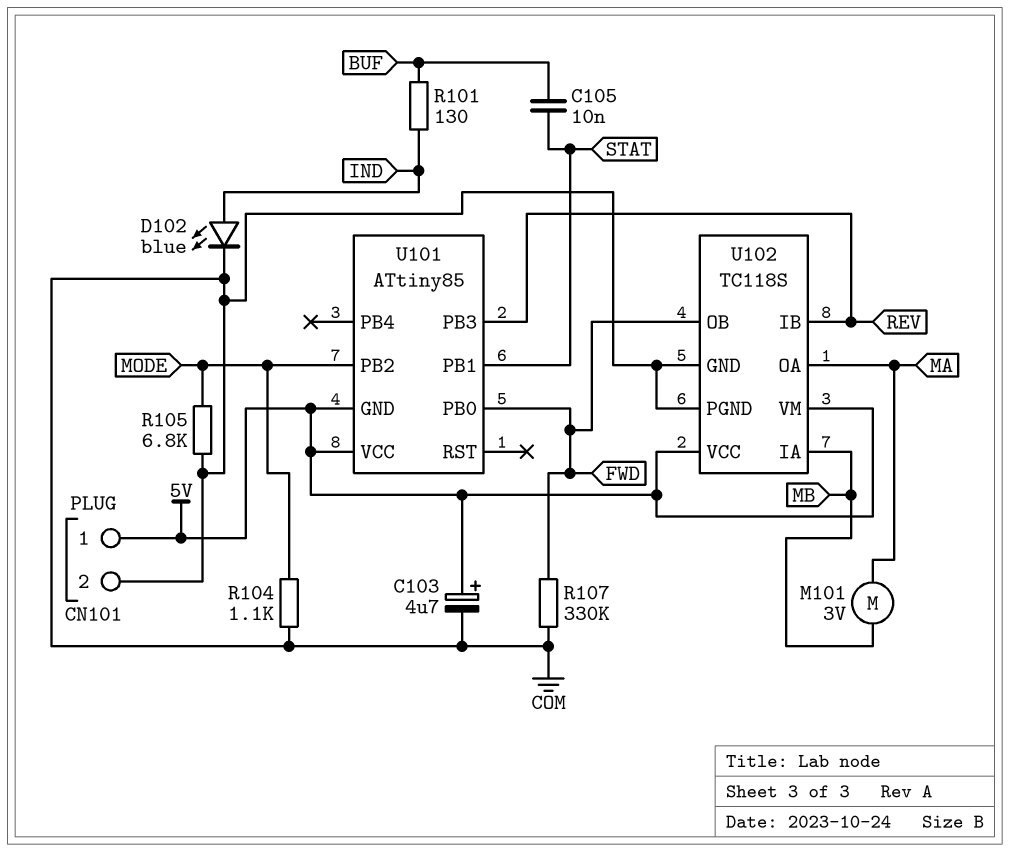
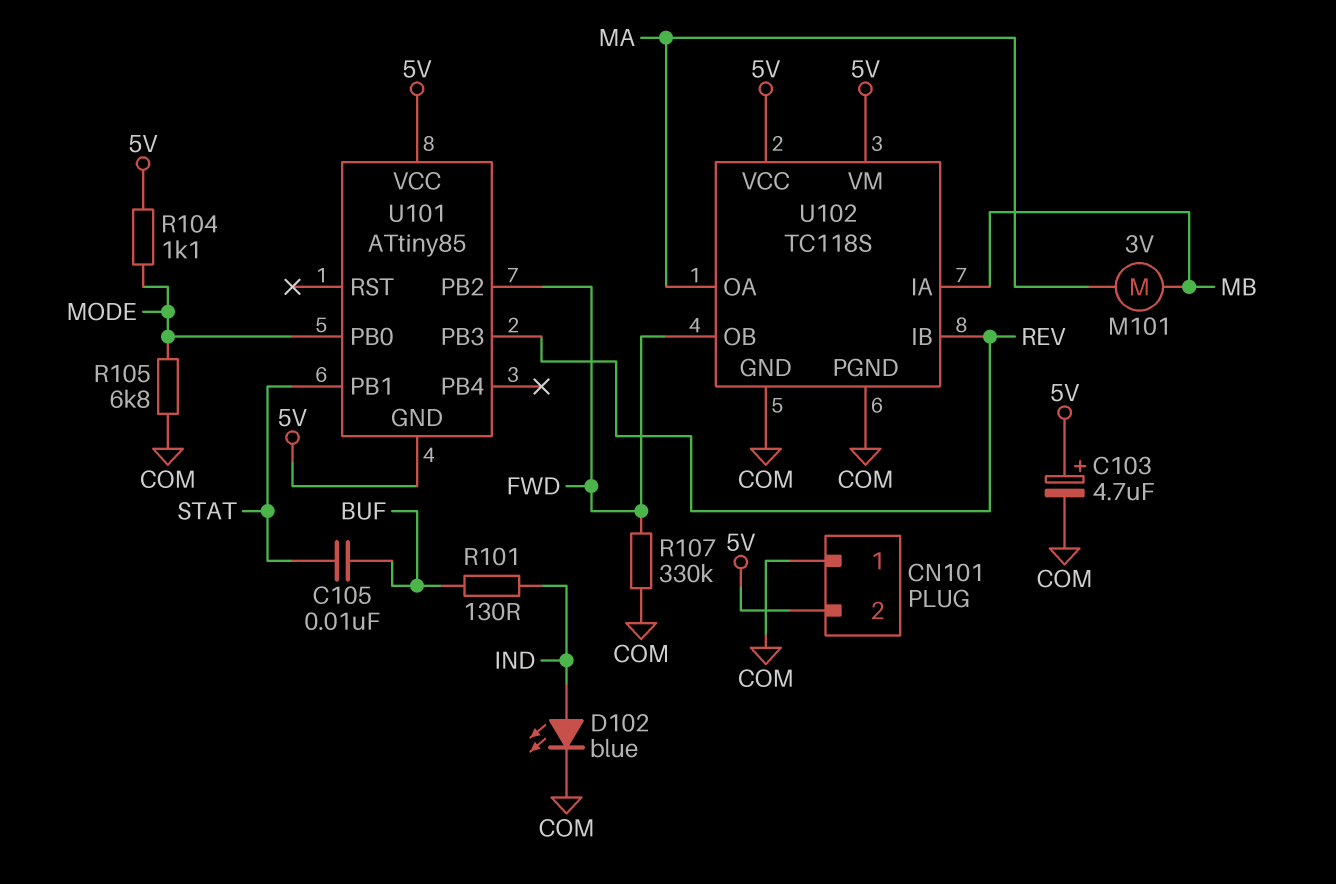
CN101 pin 1: 5V -> COM
CN101 pin 2: COM -> 5V
R104: 1.1k (COM, MODE) -> 1.1k (5V, MODE)
U101 pin PB0: FWD -> MODE
U101 pin PB2: MODE -> FWD

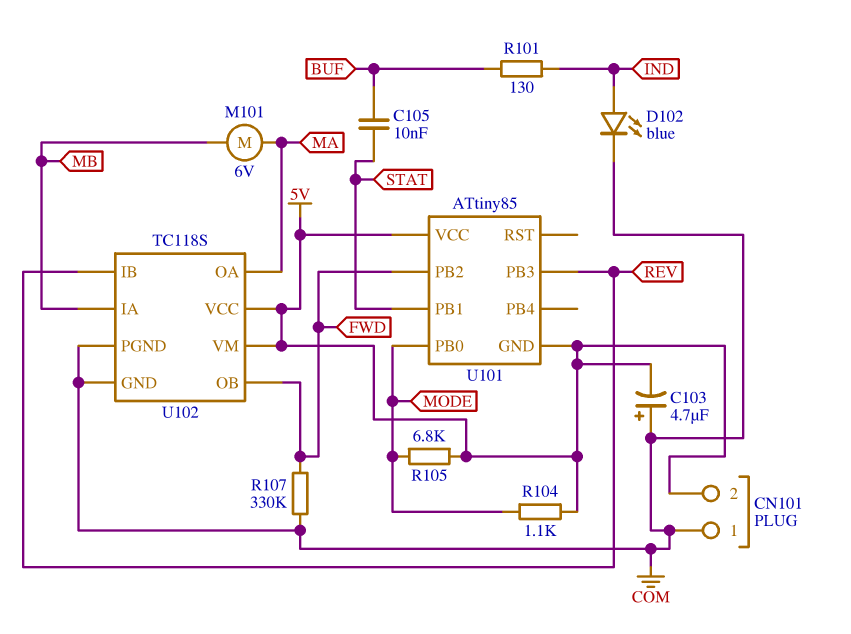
C103: 4.7uF (plus 5V, minus COM) -> 4.7uF (plus COM, minus 5V)
M101: motor 3V (MA, MB) -> motor 6V (MA, MB)
R105: 6.8k (COM, MODE) -> 6.8k (5V, MODE)

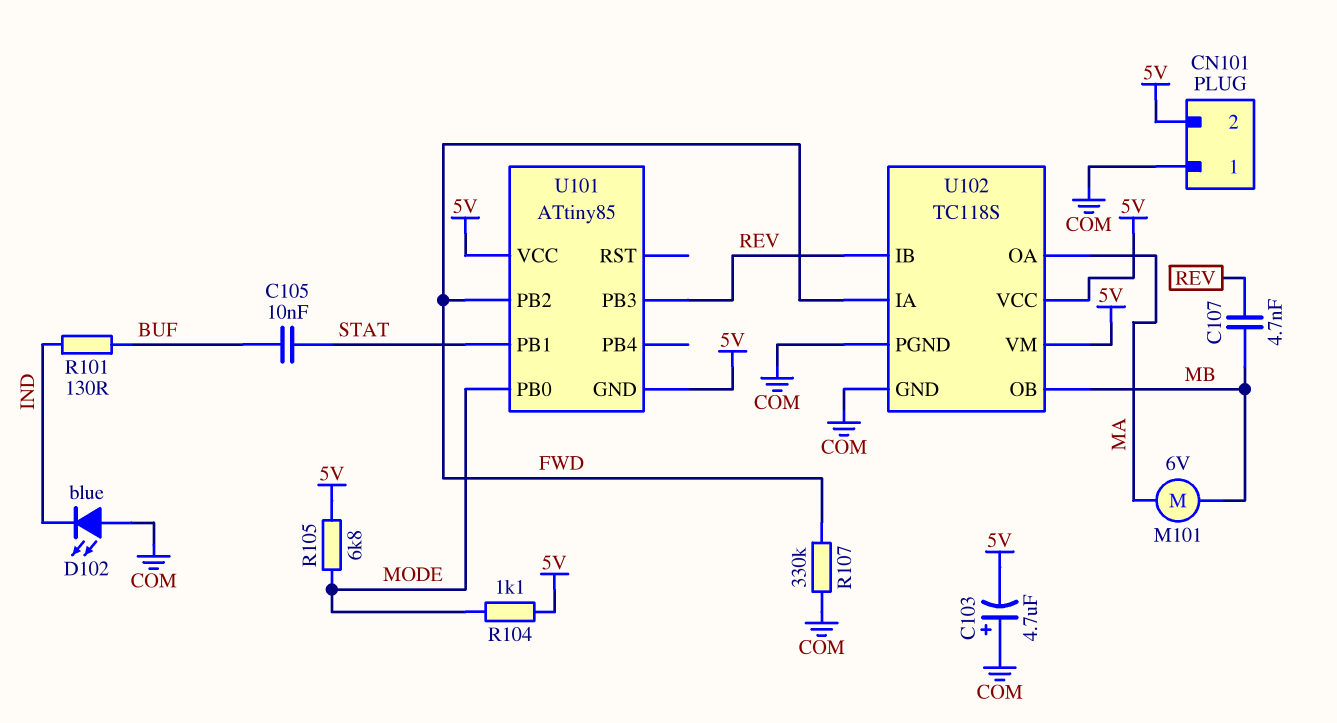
C107: none -> 4.7nF (MB, REV)
D102: LED blue (A IND, K COM) -> LED blue (A COM, K IND)
U102 pin IA: MB -> FWD
U102 pin OB: FWD -> MB

